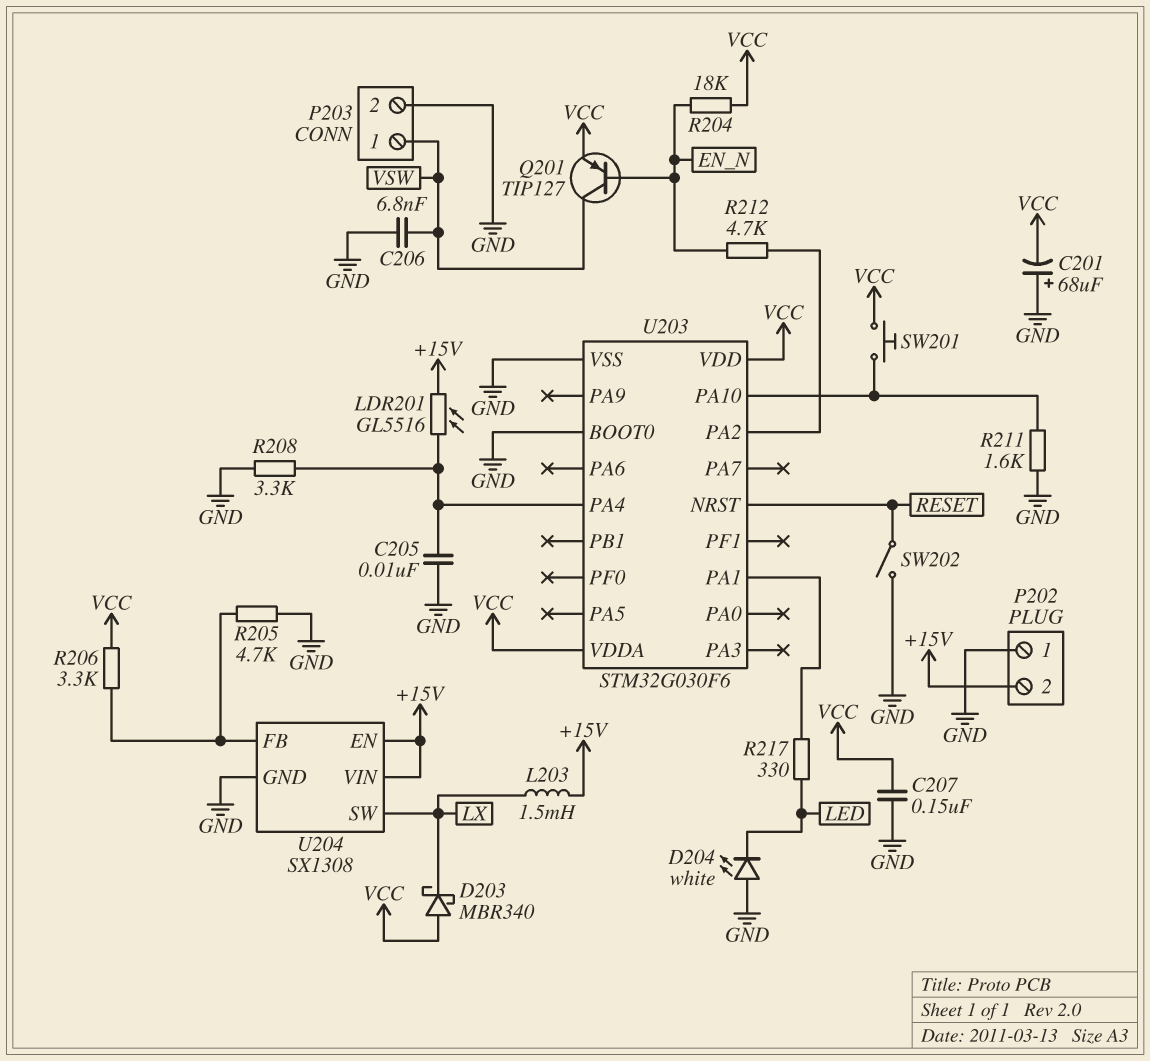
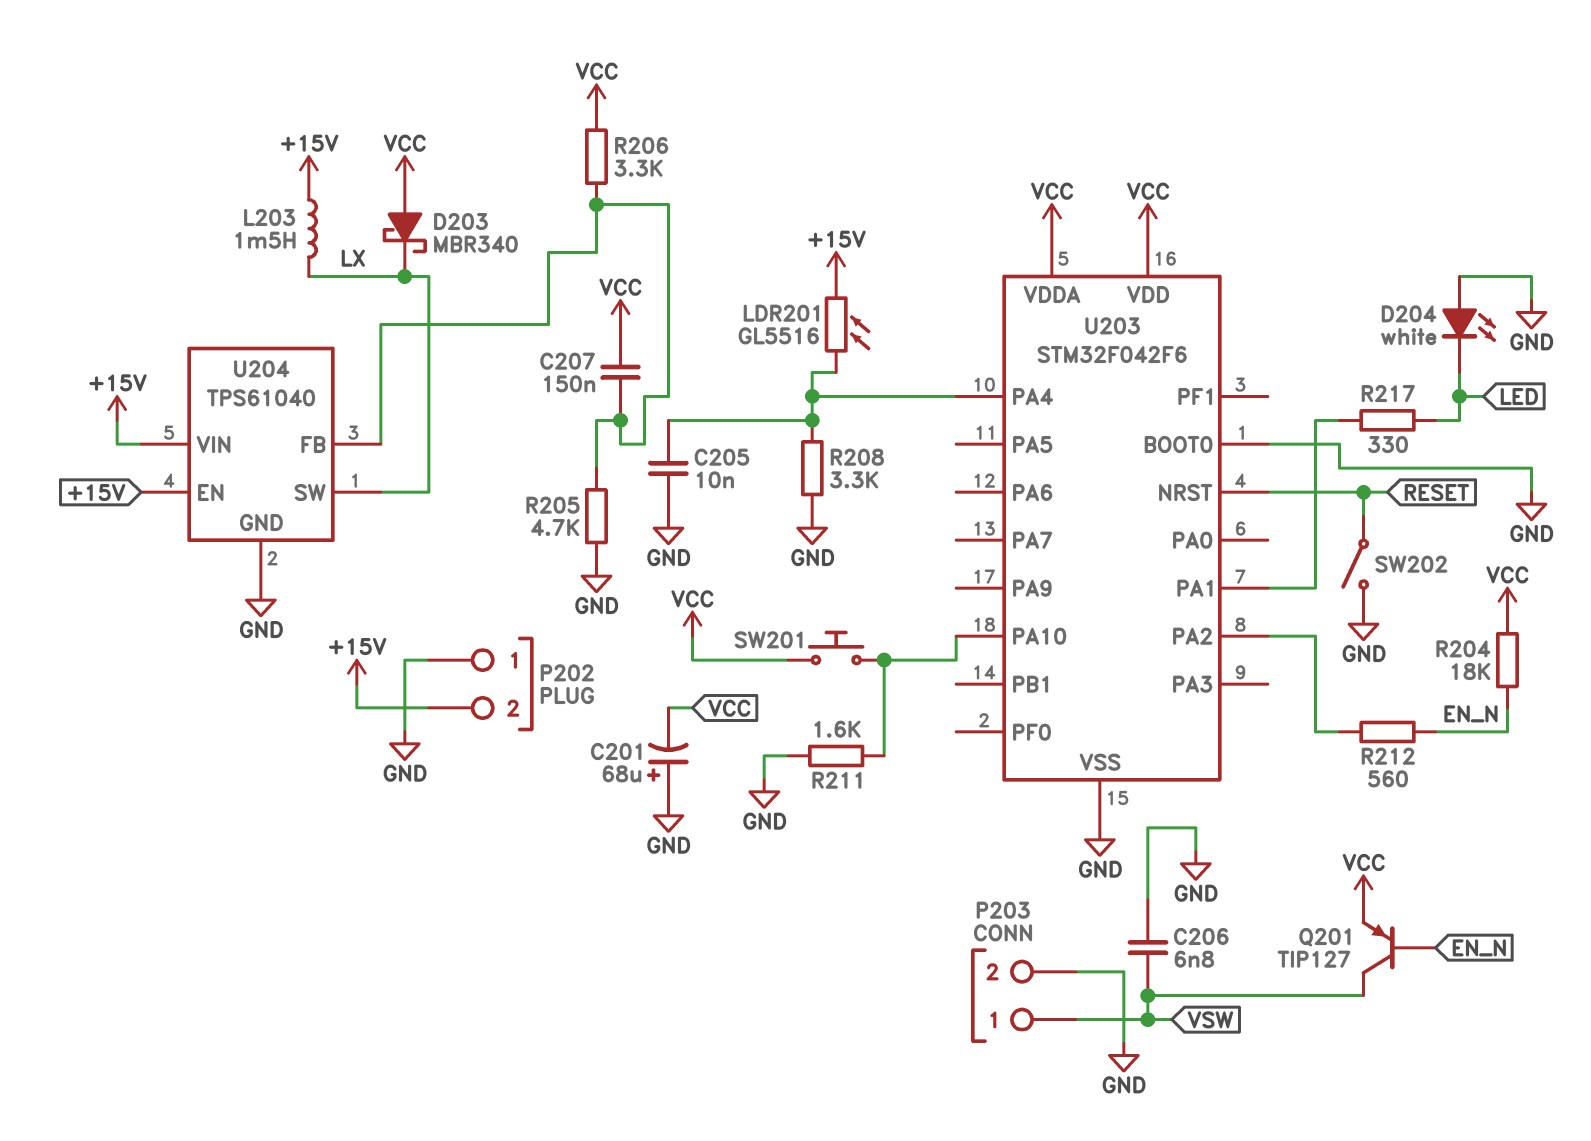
C207: 150nF (GND, VCC) -> 150nF (U204/FB, VCC)
R212: 4.7k (EN_N, U203/PA2) -> 560 (EN_N, U203/PA2)
U203: STM32G030F6 -> STM32F042F6
U204: SX1308 -> TPS61040

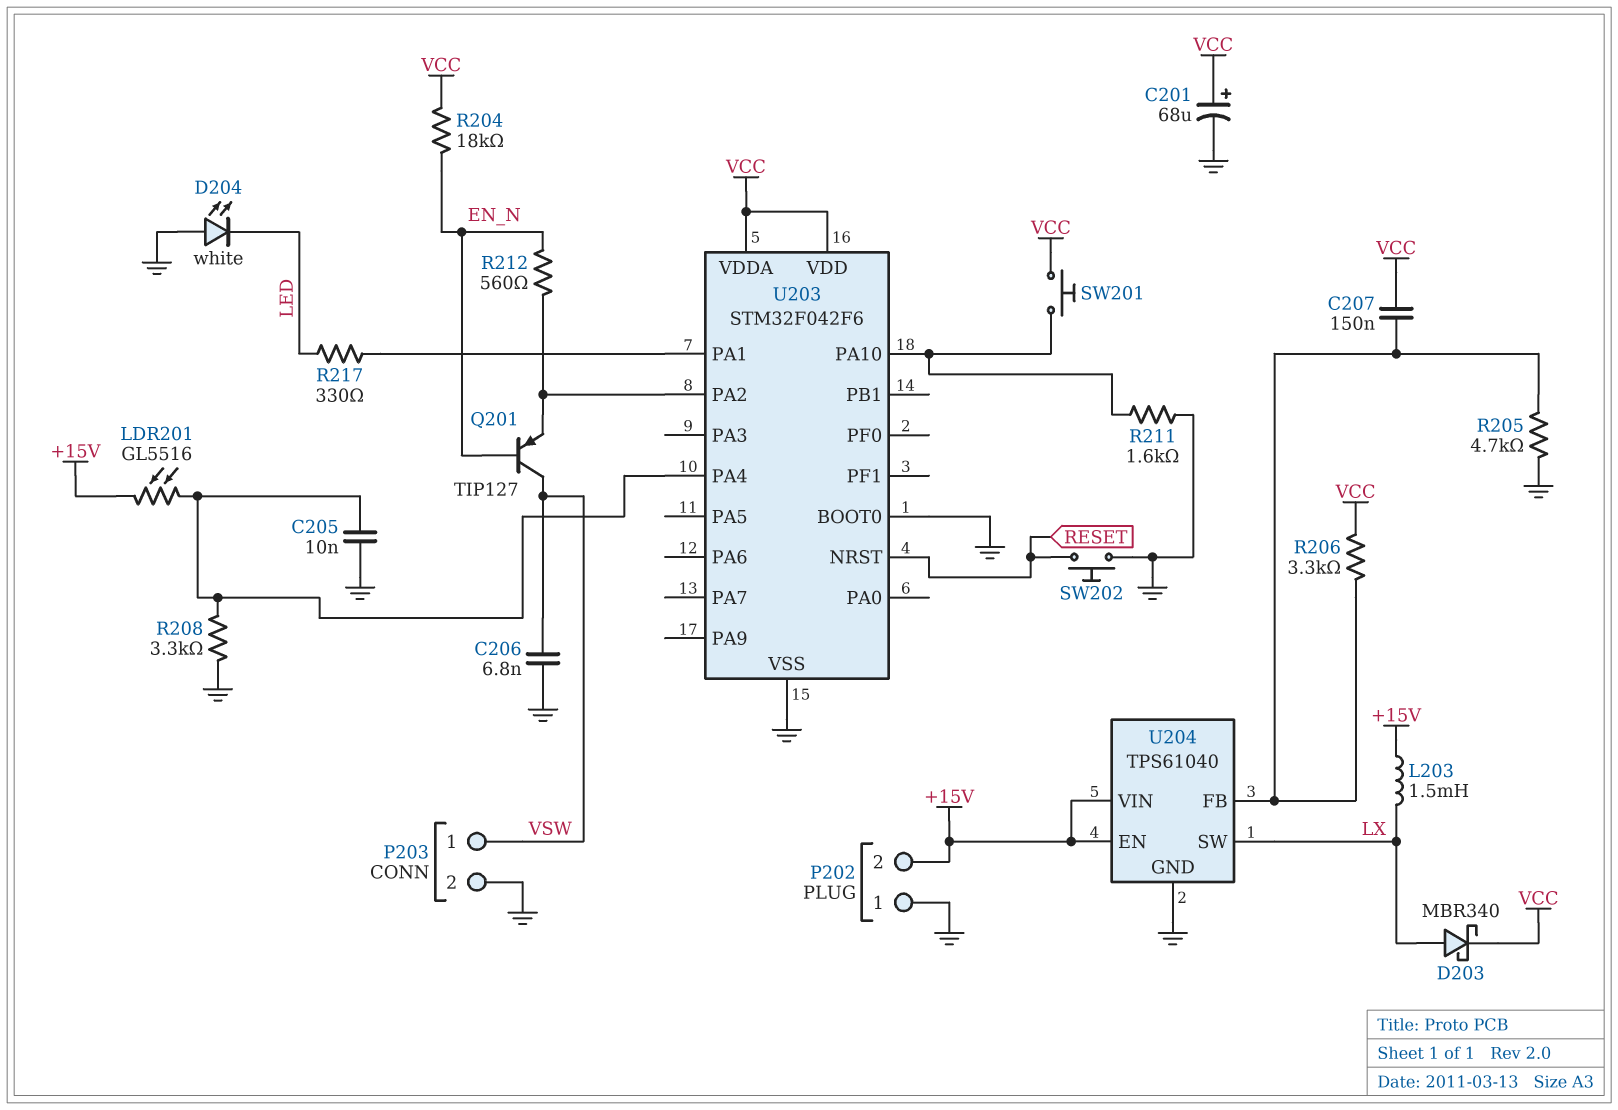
C201: 68uF (plus GND, minus VCC) -> 68uF (plus VCC, minus GND)
D203: schottky MBR340 (A VCC, K LX) -> schottky MBR340 (A LX, K VCC)
Q201: PNP TIP127 (B EN_N, C VSW, E VCC) -> PNP TIP127 (B EN_N, C VSW, E U203/PA2)
SW202: switch (GND, RESET) -> button (GND, RESET)

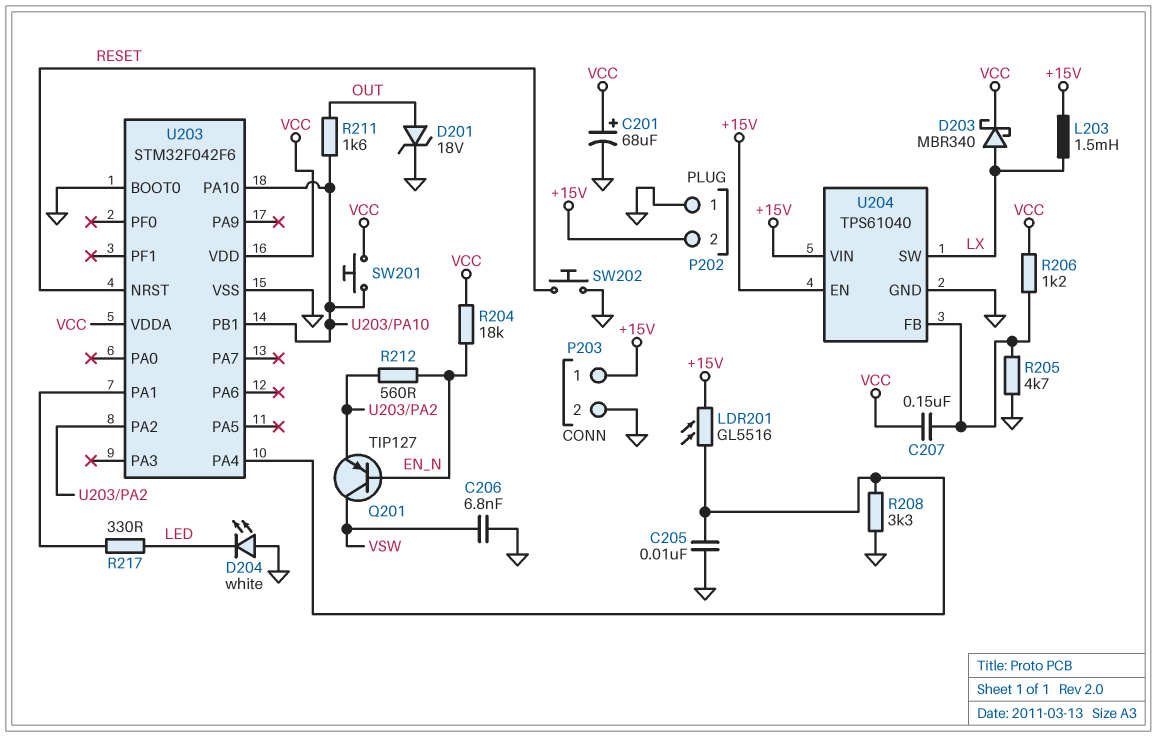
D201: none -> zener 18V (A OUT, K GND)
P203 pin 1: VSW -> +15V
R206: 3.3k (U204/FB, VCC) -> 1.2k (U204/FB, VCC)
R211: 1.6k (GND, U203/PA10) -> 1.6k (OUT, U203/PA10)
U203 pin PB1: none -> U203/PA10

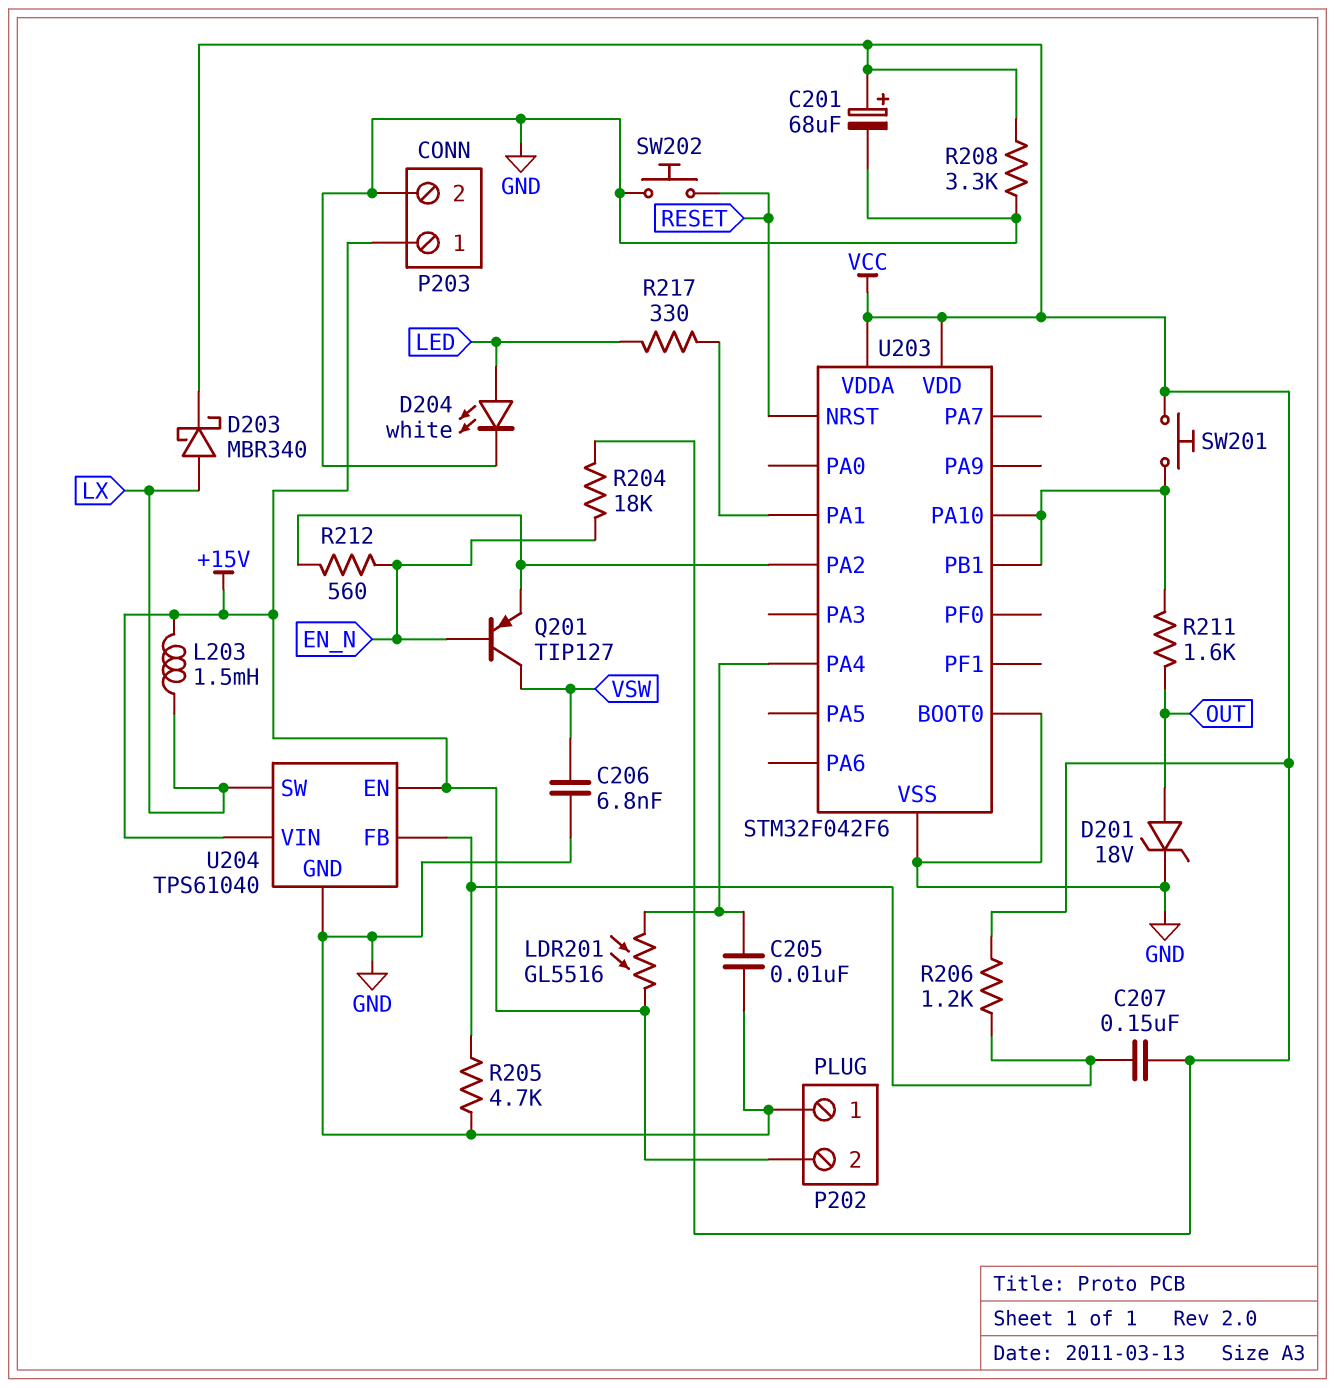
D204: LED white (A GND, K LED) -> LED white (A LED, K GND)
R208: 3.3k (GND, U203/PA4) -> 3.3k (GND, VCC)

